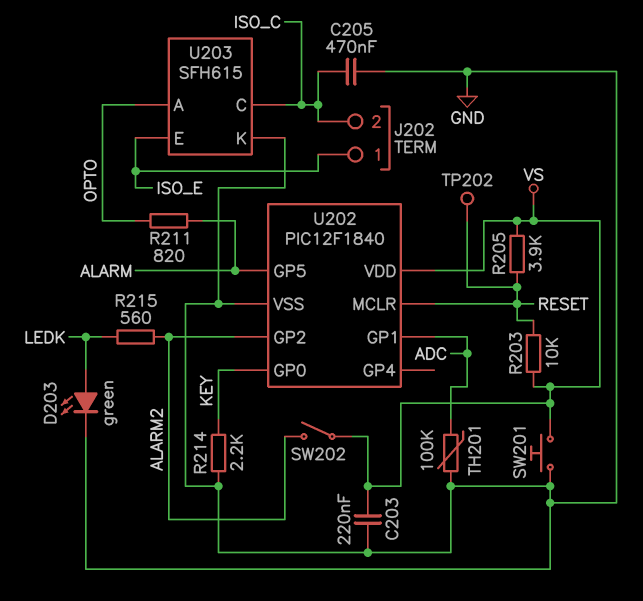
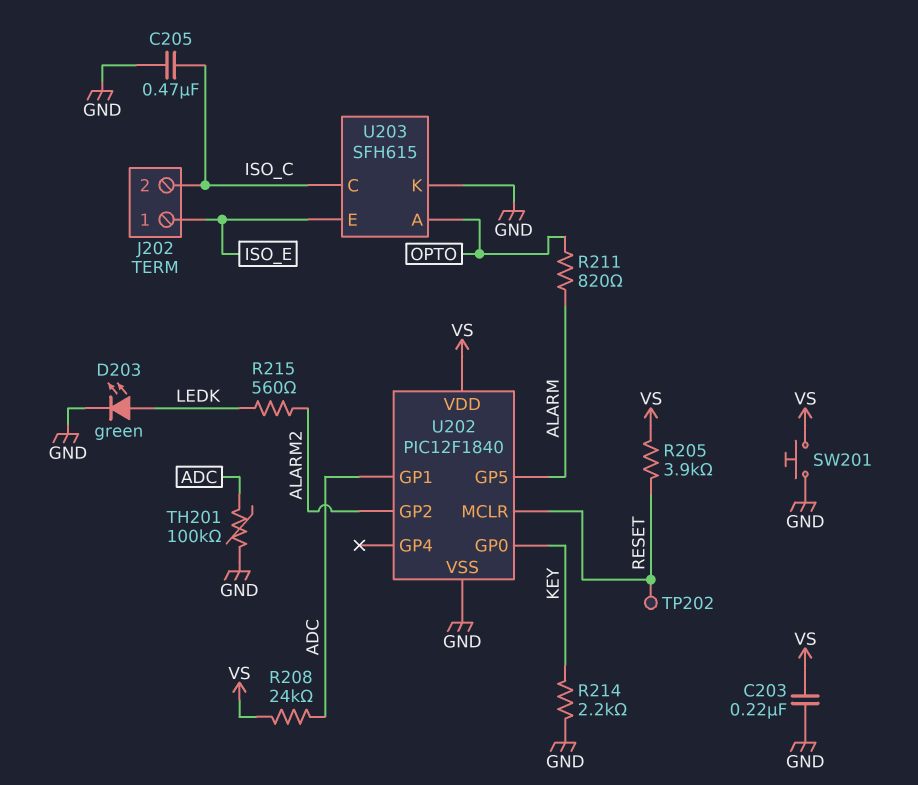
R203: 10k (RESET, VS) -> none
R208: none -> 24k (ADC, VS)
SW202: switch (ALARM2, VS) -> none

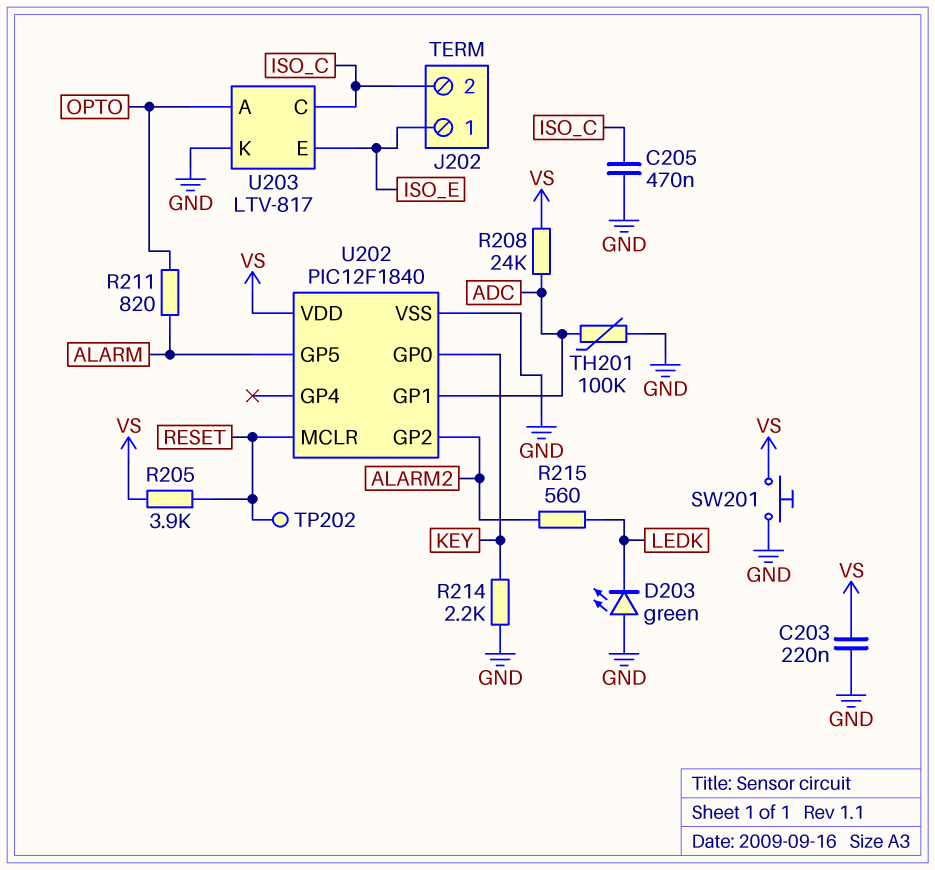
D203: LED green (A LEDK, K GND) -> LED green (A GND, K LEDK)
U203: SFH615 -> LTV-817

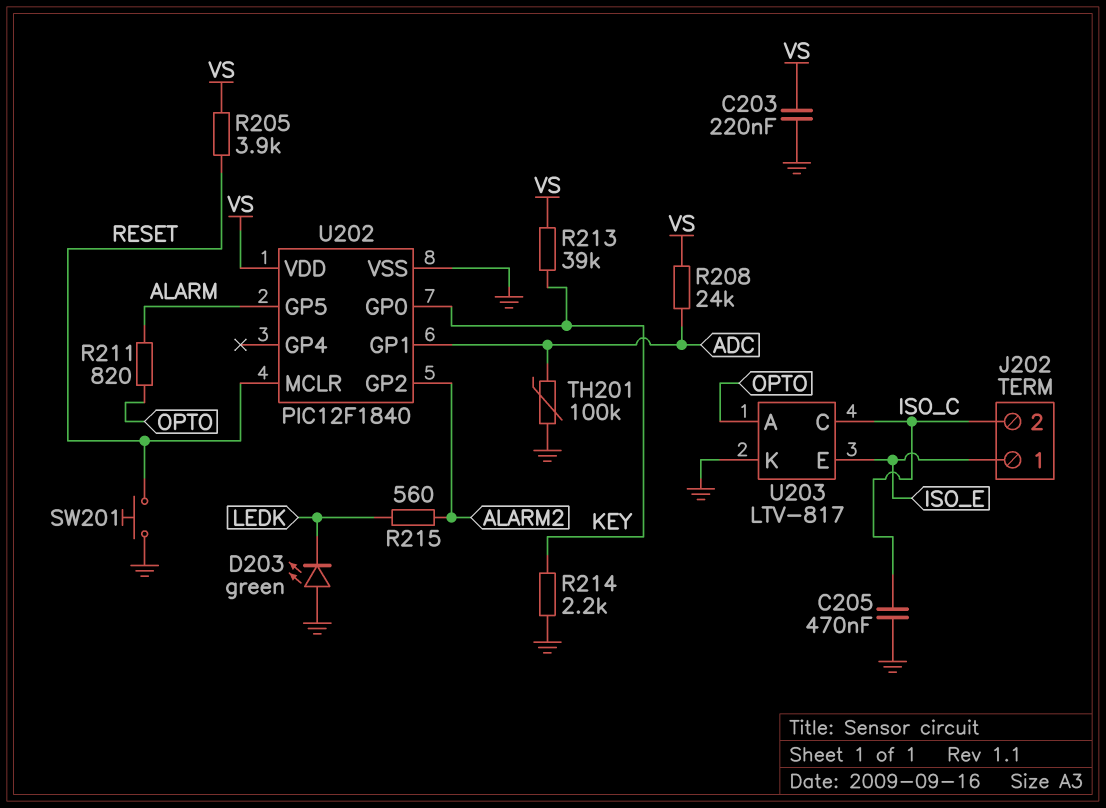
R213: none -> 39k (KEY, VS)
SW201: button (GND, VS) -> button (GND, RESET)
TP202: test point (RESET) -> none

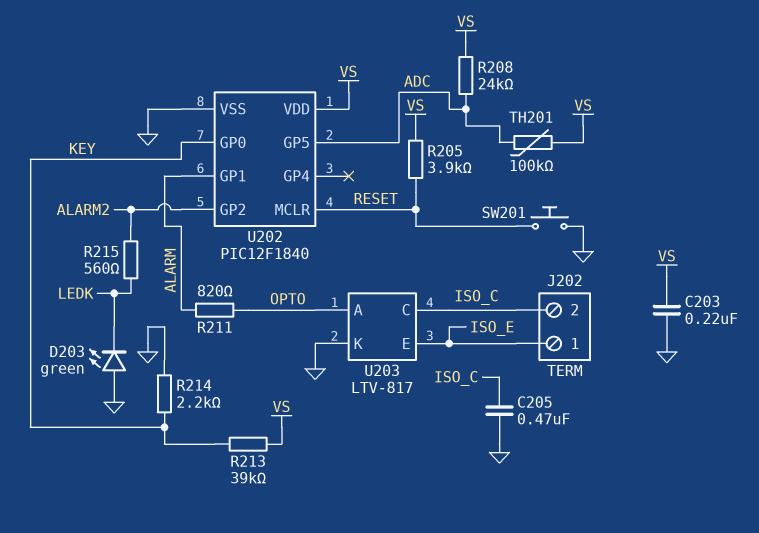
TH201: 100k (ADC, GND) -> 100k (ADC, VS)
U202 pin GP1: ADC -> ALARM
U202 pin GP5: ALARM -> ADC

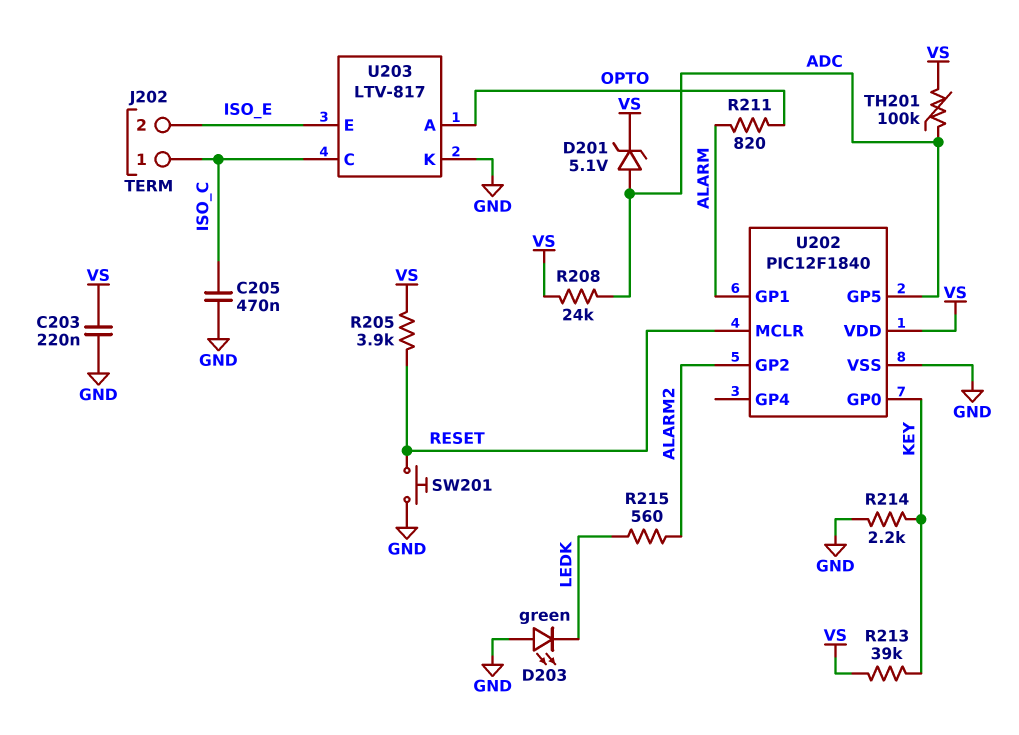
D201: none -> zener 5.1V (A ADC, K VS)
J202 pin 1: ISO_E -> ISO_C
J202 pin 2: ISO_C -> ISO_E

